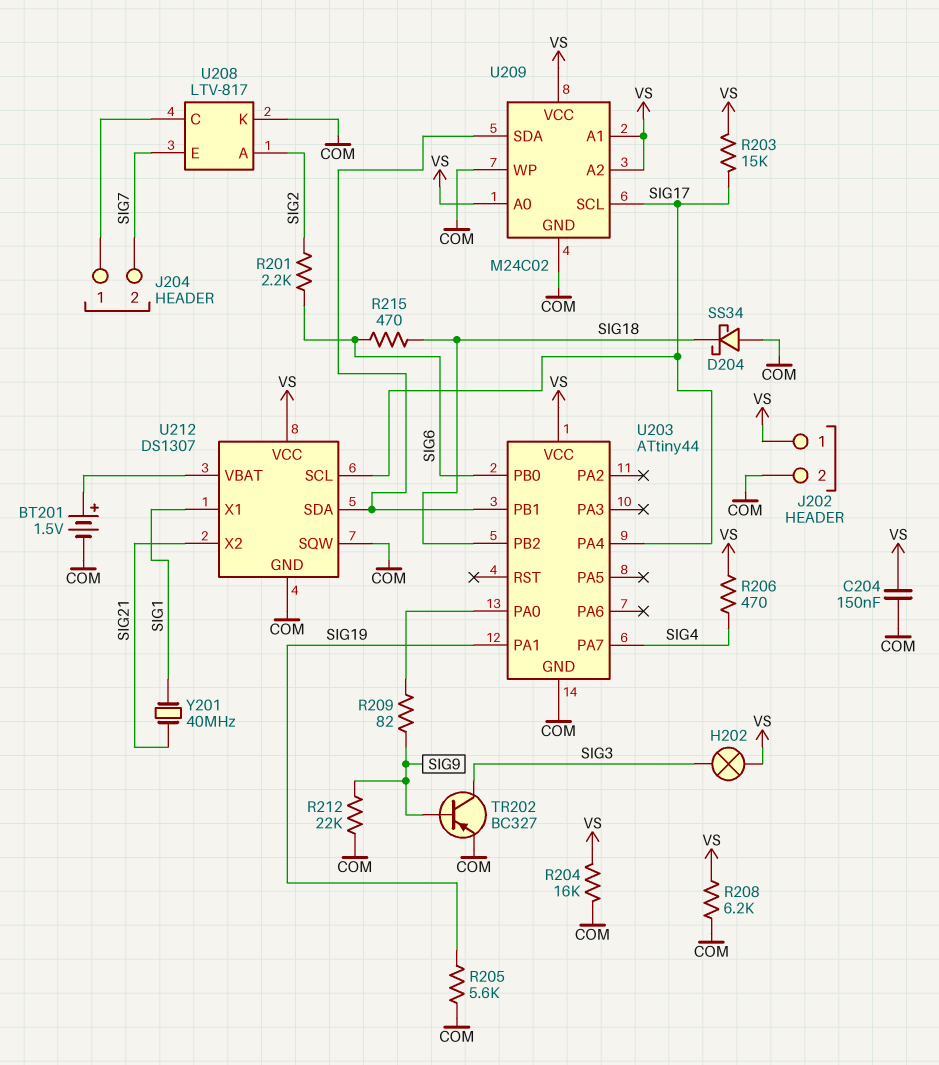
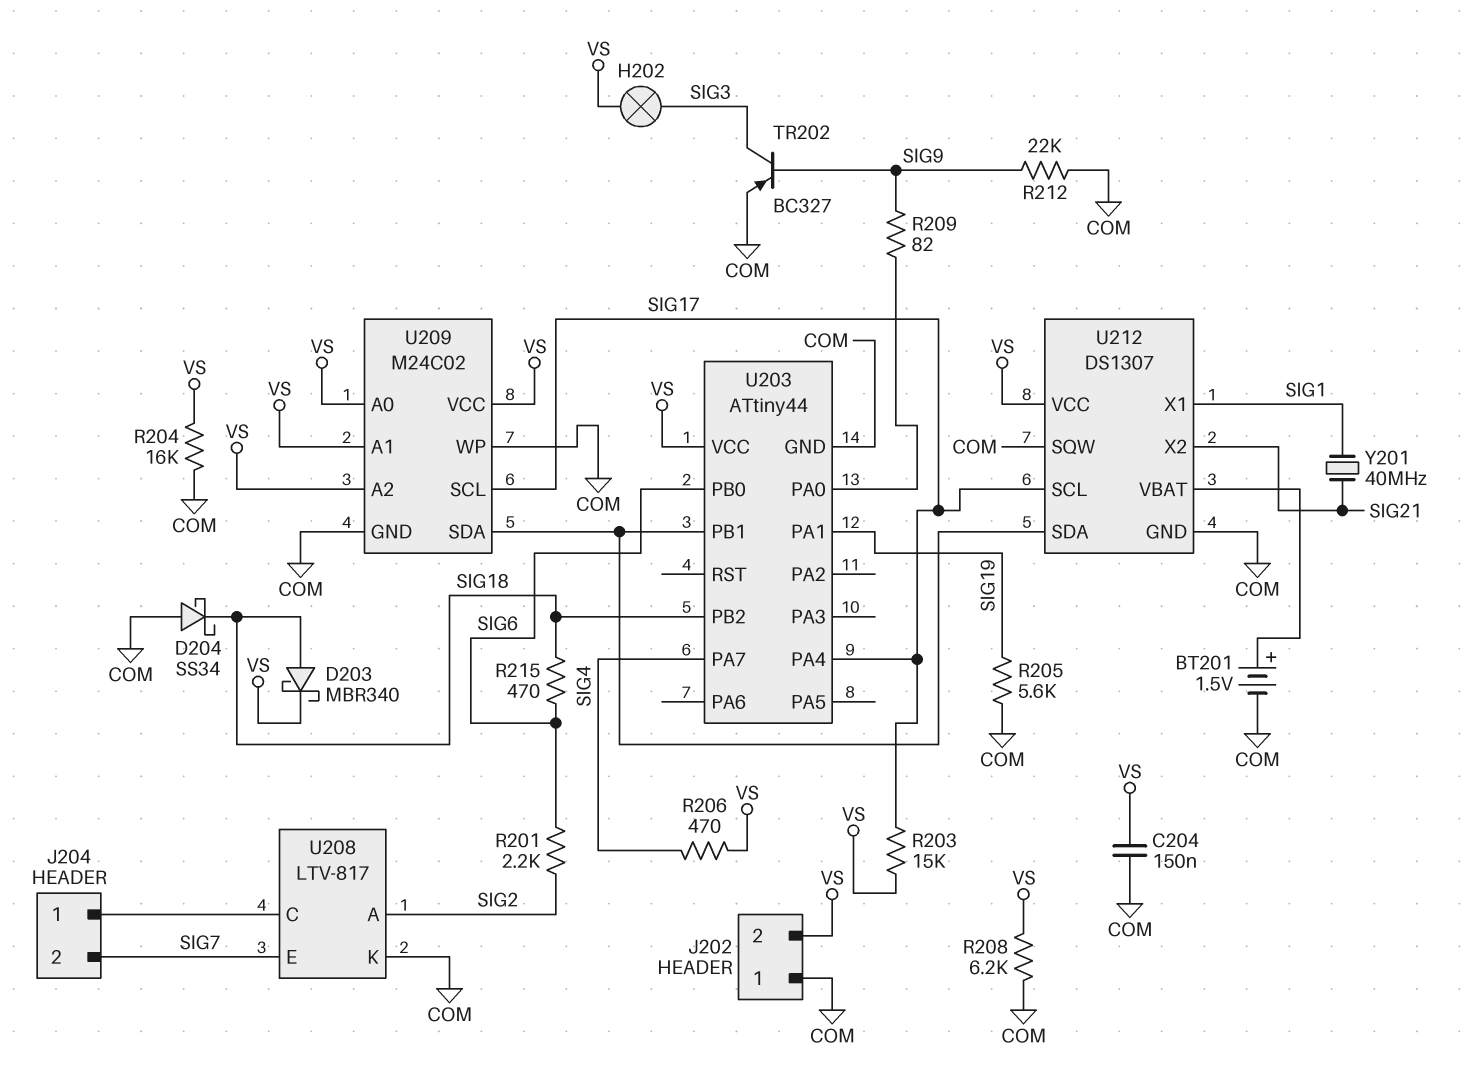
D203: none -> schottky MBR340 (A SIG18, K VS)
J202 pin 1: VS -> COM
J202 pin 2: COM -> VS

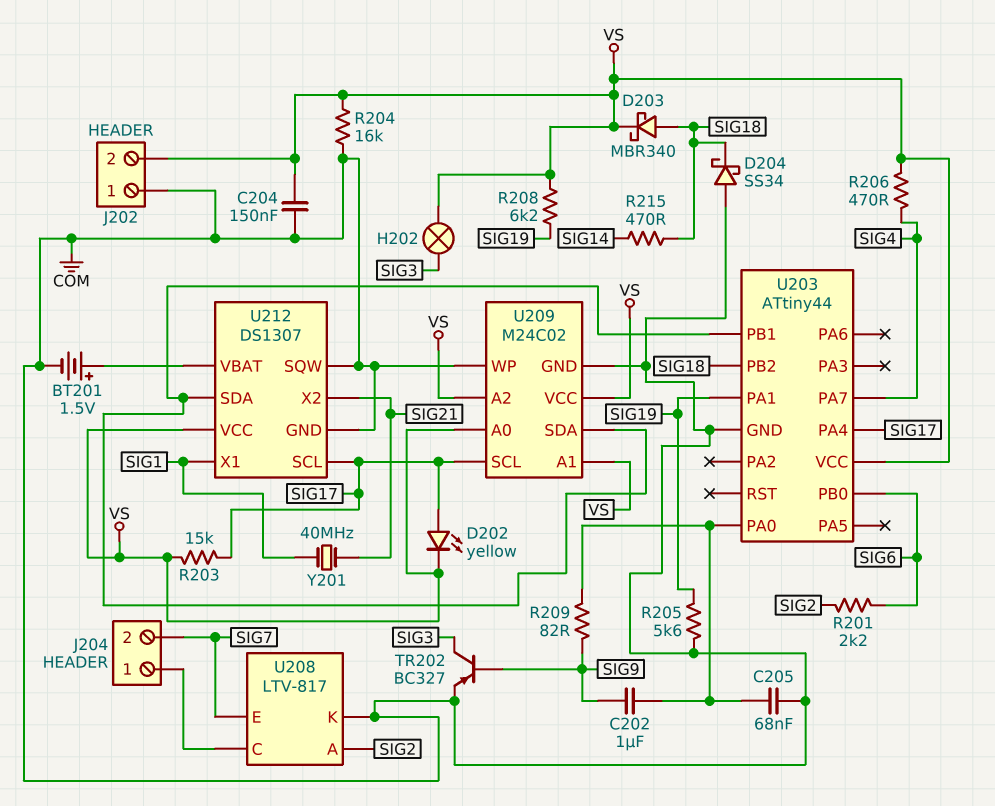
C202: none -> 1uF (SIG9, U203/PA0)
C205: none -> 68nF (COM, U203/PA0)
D202: none -> LED yellow (A SIG17, K VS)
R208: 6.2k (COM, VS) -> 6.2k (SIG19, VS)
R212: 22k (COM, SIG9) -> none
R215: 470 (SIG6, SIG18) -> 470 (SIG14, SIG18)

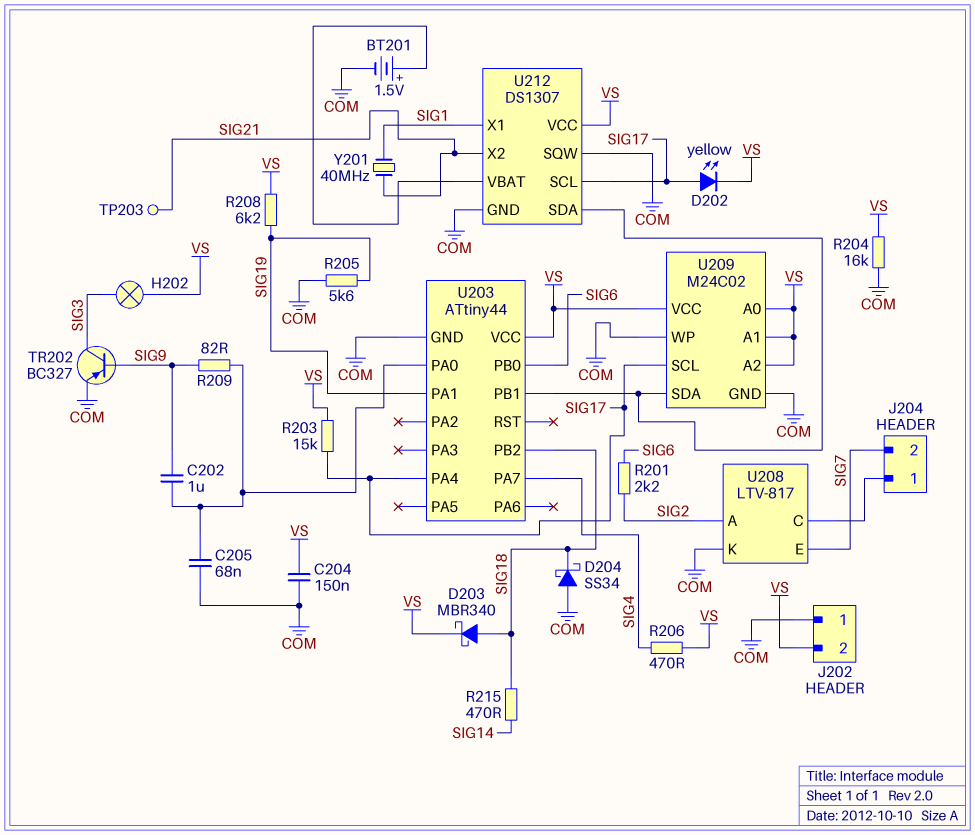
TP203: none -> test point (SIG21)

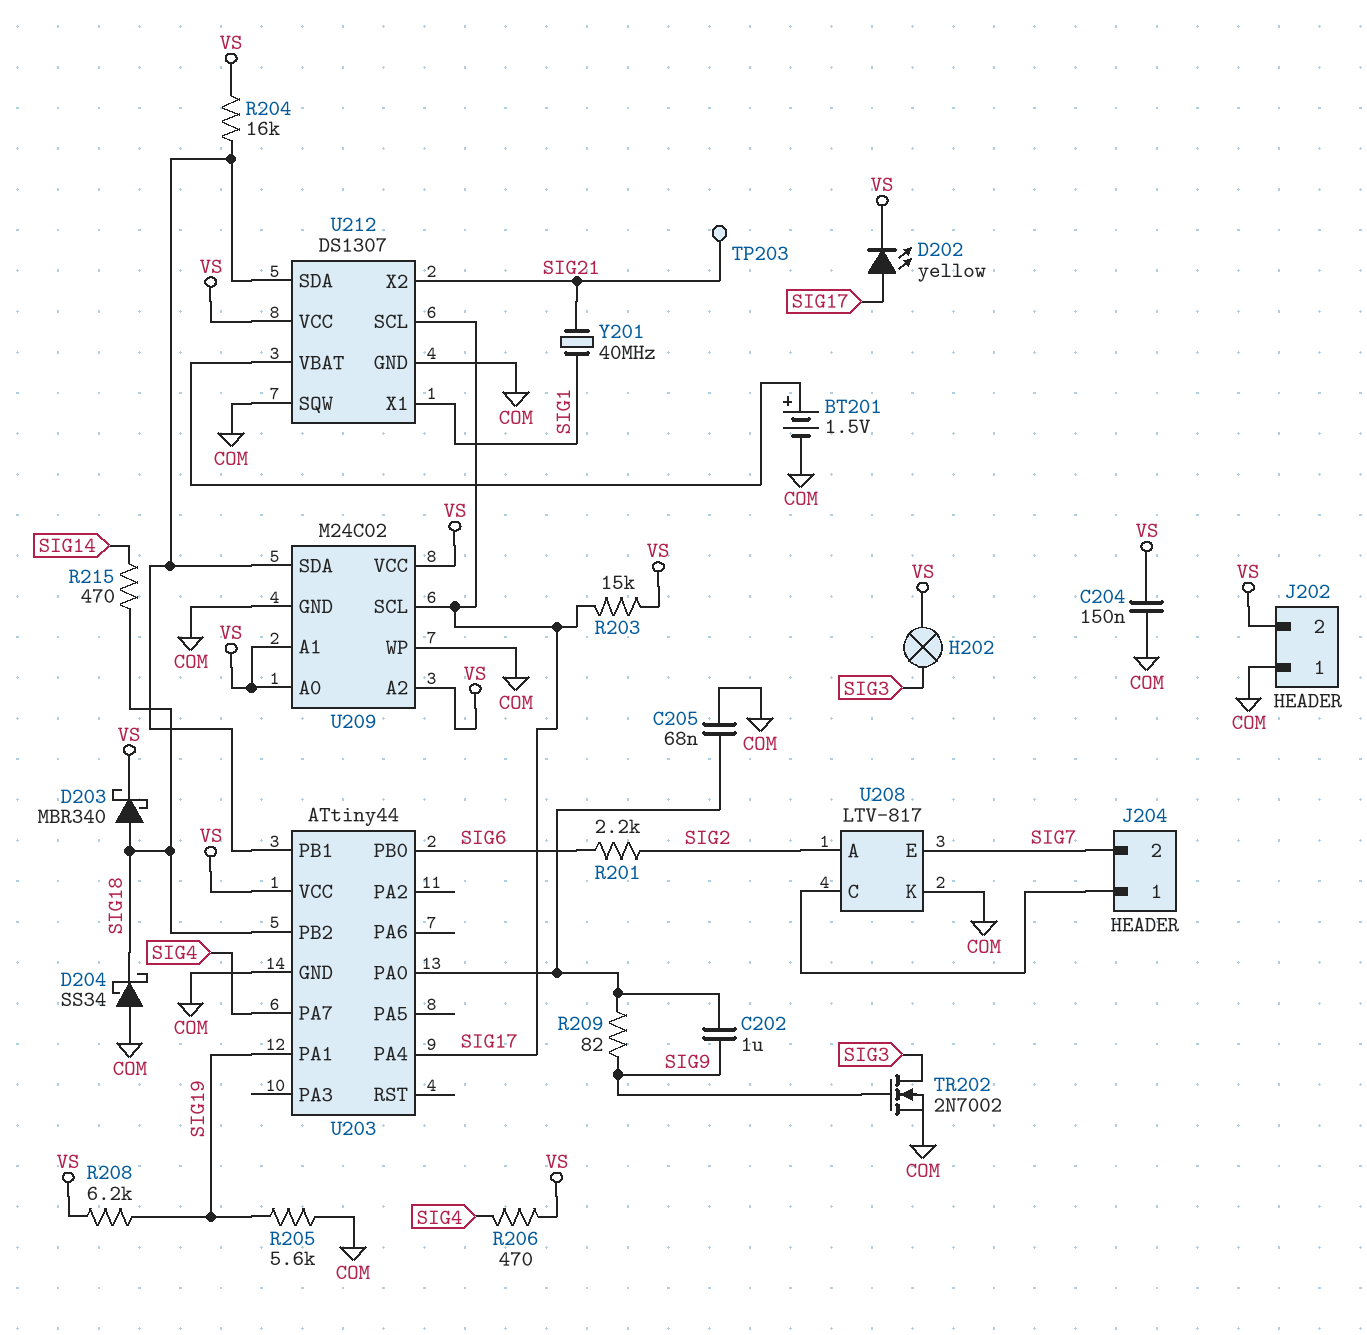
R204: 16k (COM, VS) -> 16k (U203/PB1, VS)
TR202: PNP BC327 (B SIG9, C SIG3, E COM) -> NMOS 2N7002 (G SIG9, D SIG3, S COM)

